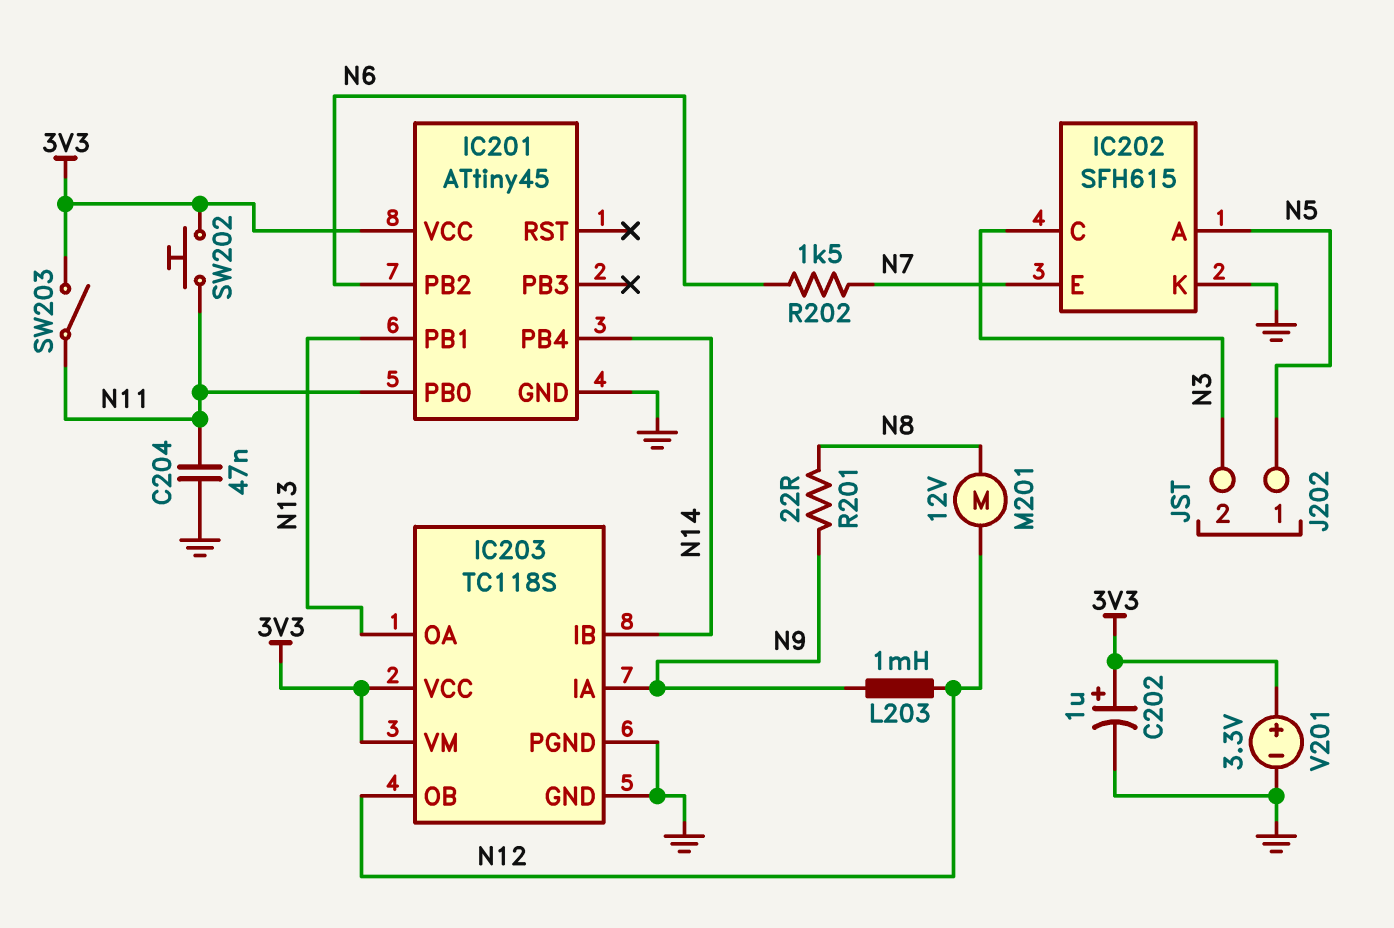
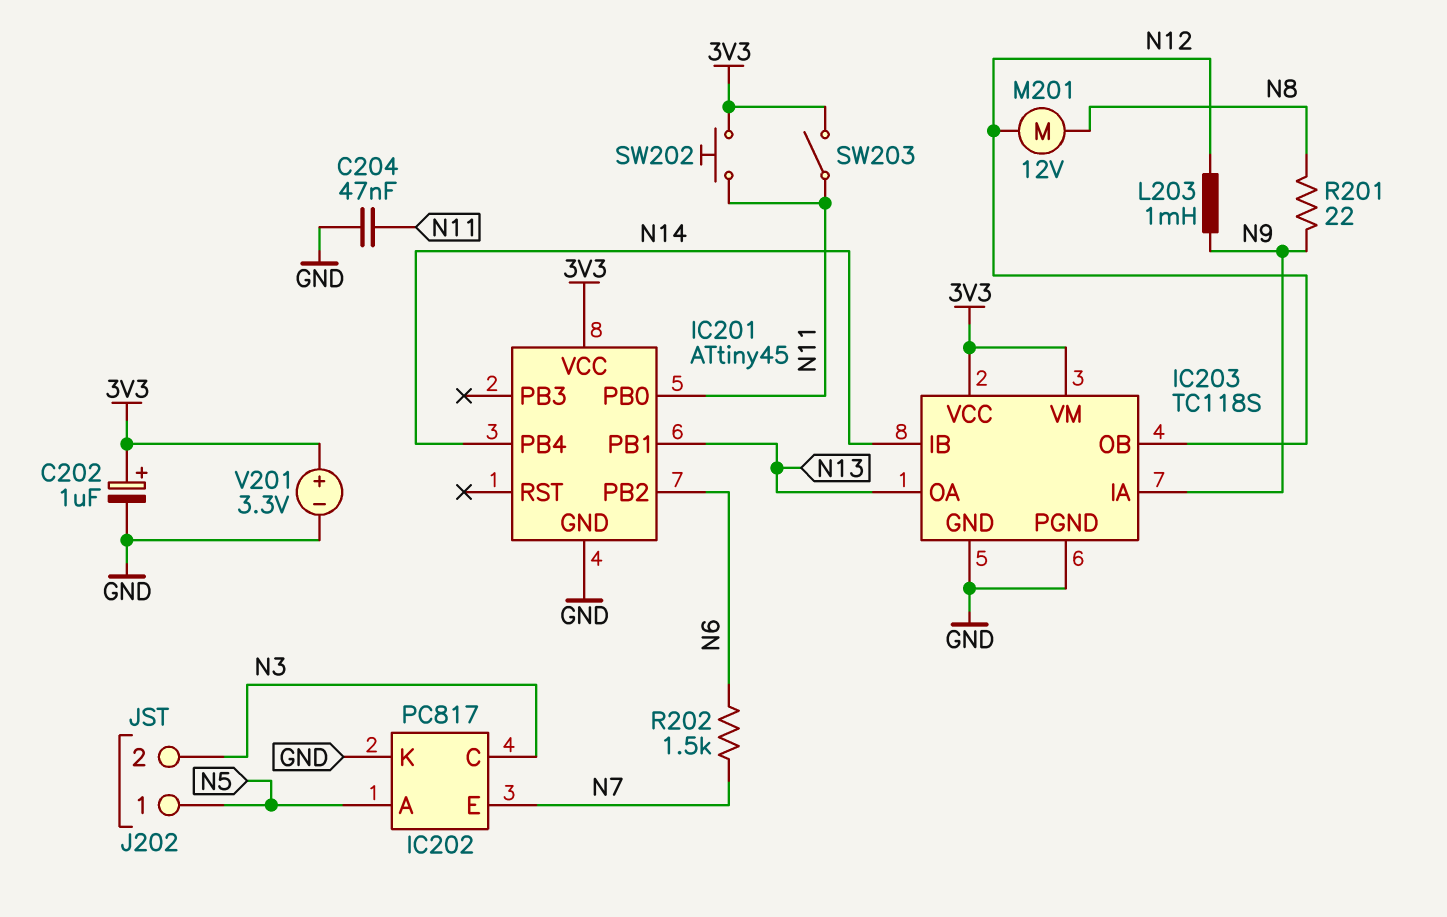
IC202: SFH615 -> PC817

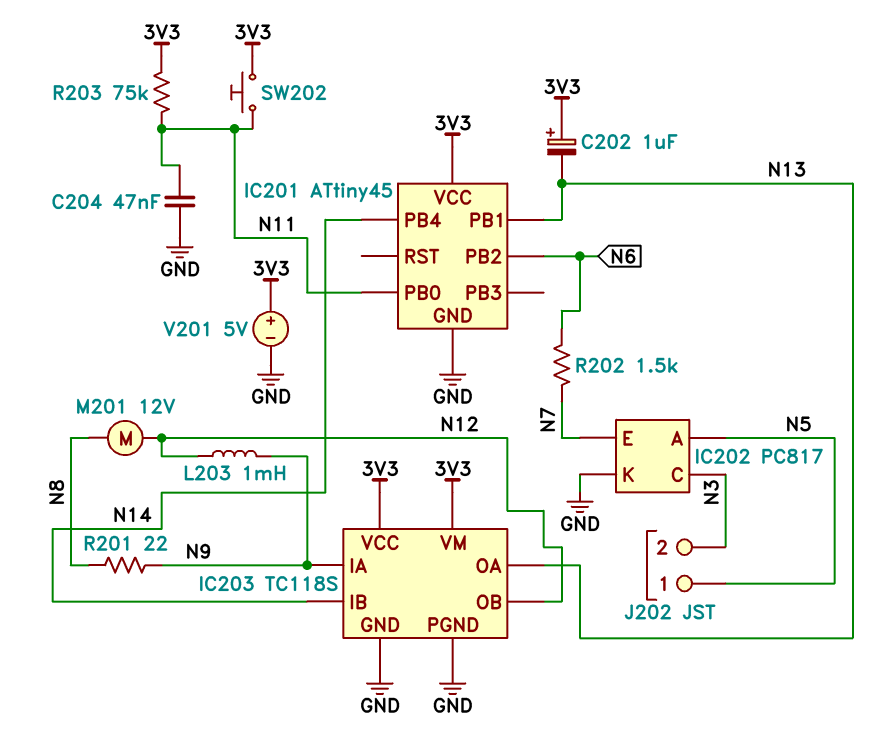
C202: 1uF (plus 3V3, minus GND) -> 1uF (plus 3V3, minus N13)
R203: none -> 75k (3V3, N11)
SW203: switch (3V3, N11) -> none
V201: 3.3V (plus 3V3, minus GND) -> 5V (plus 3V3, minus GND)

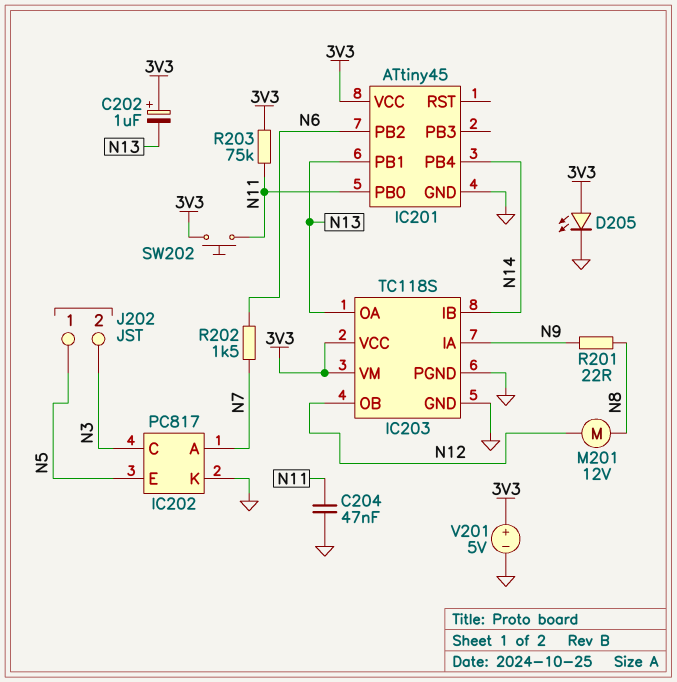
D205: none -> LED (A 3V3, K GND)
IC202 pin A: N5 -> N7
IC202 pin E: N7 -> N5
L203: 1mH (N9, N12) -> none

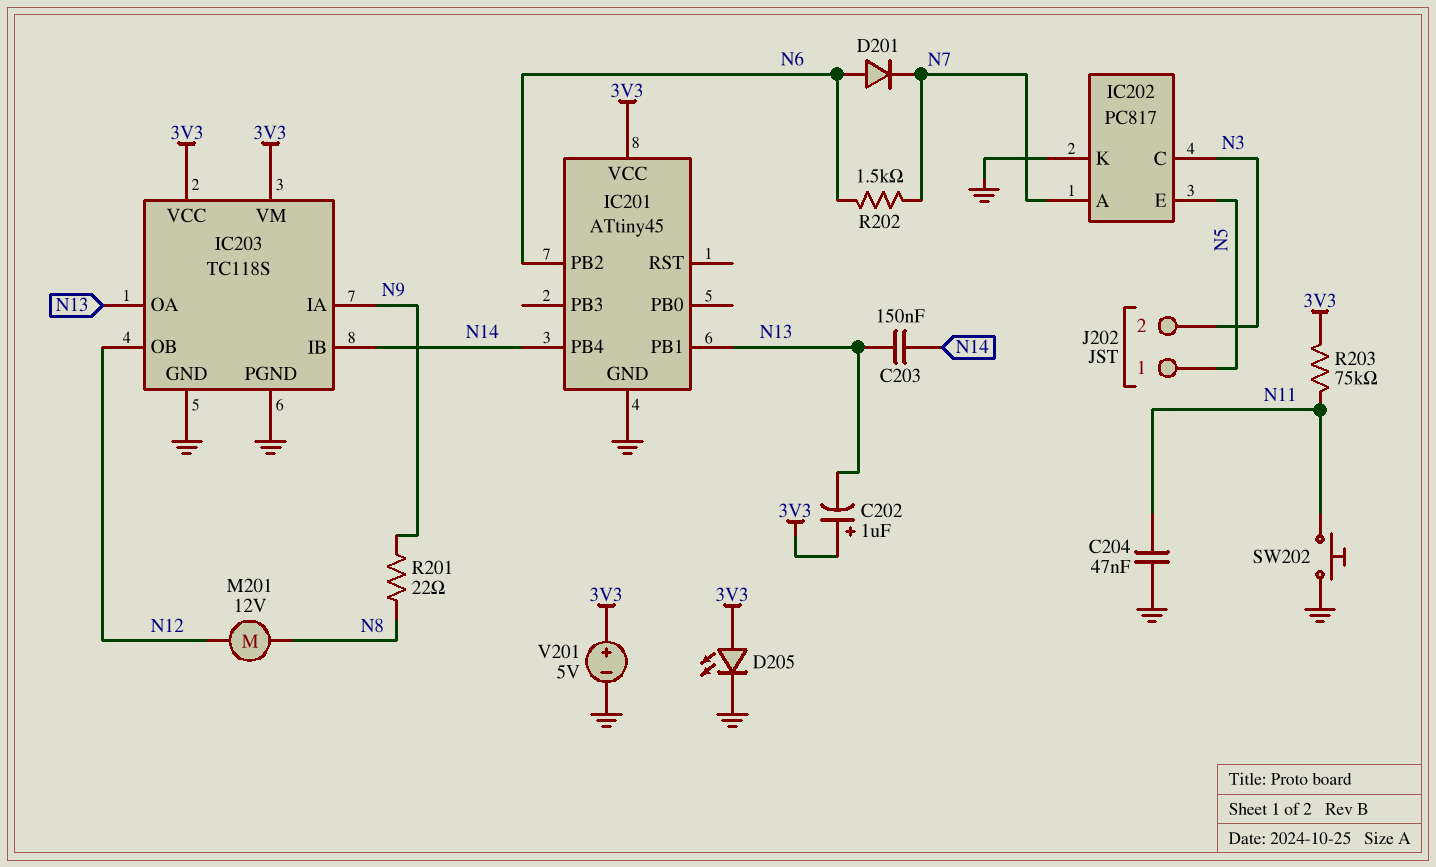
C203: none -> 150nF (N13, N14)
D201: none -> diode (A N6, K N7)
IC201 pin PB0: N11 -> none
SW202: button (3V3, N11) -> button (GND, N11)

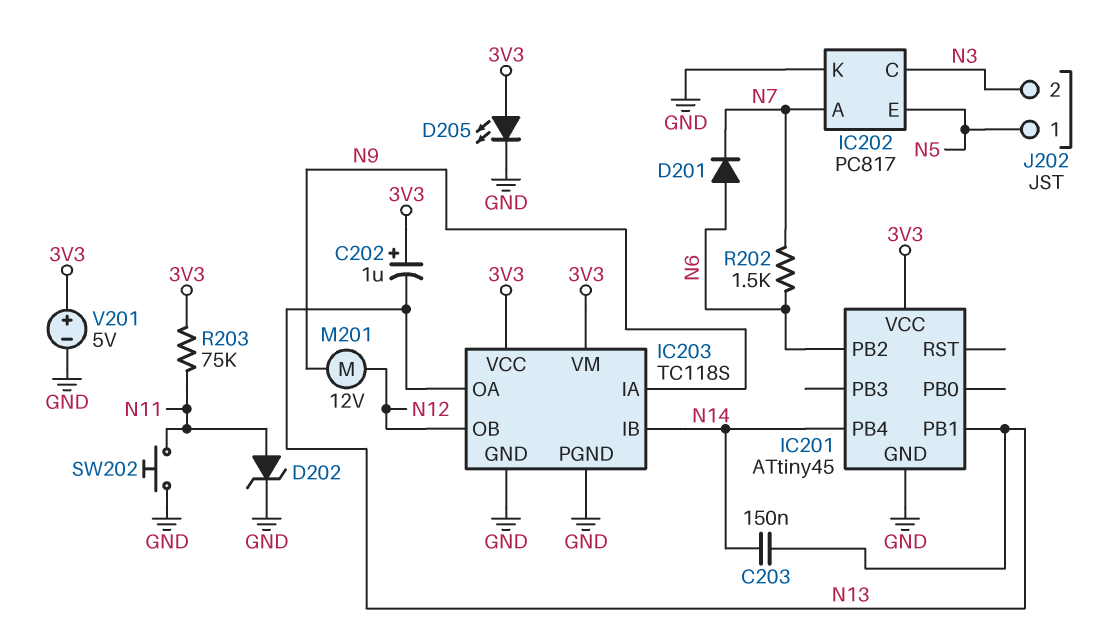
C204: 47nF (GND, N11) -> none
D202: none -> zener (A N11, K GND)
M201: motor 12V (N8, N12) -> motor 12V (N9, N12)
R201: 22 (N8, N9) -> none

